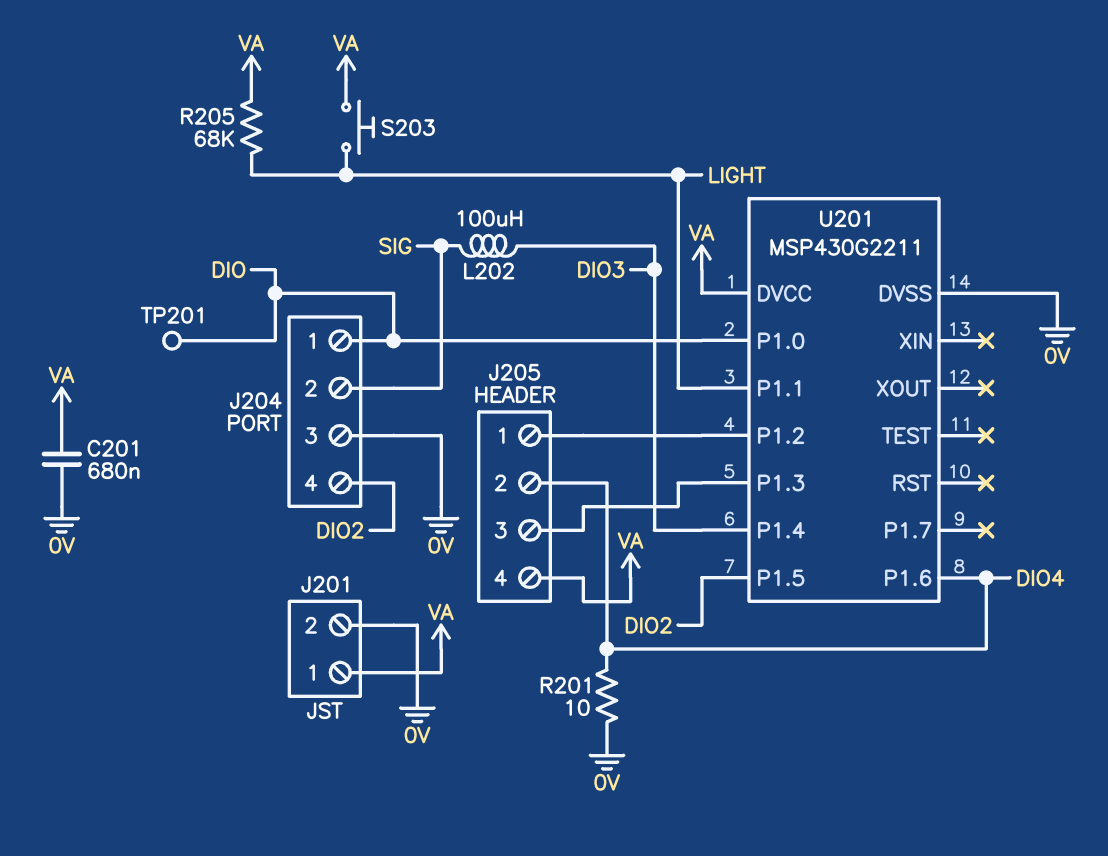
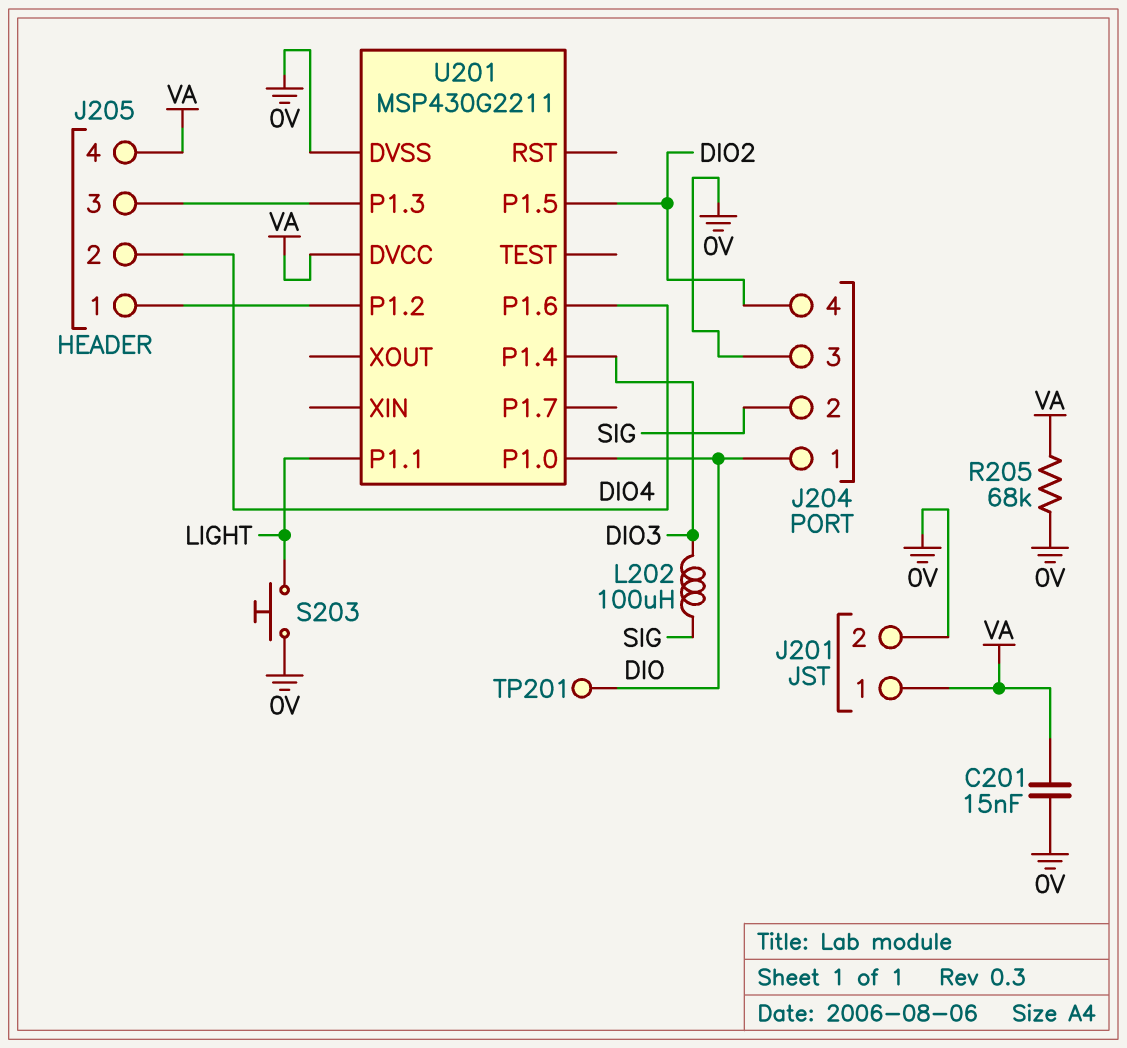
C201: 680nF (0V, VA) -> 15nF (0V, VA)
R201: 10 (0V, DIO4) -> none
R205: 68k (LIGHT, VA) -> 68k (0V, VA)
S203: button (LIGHT, VA) -> button (0V, LIGHT)

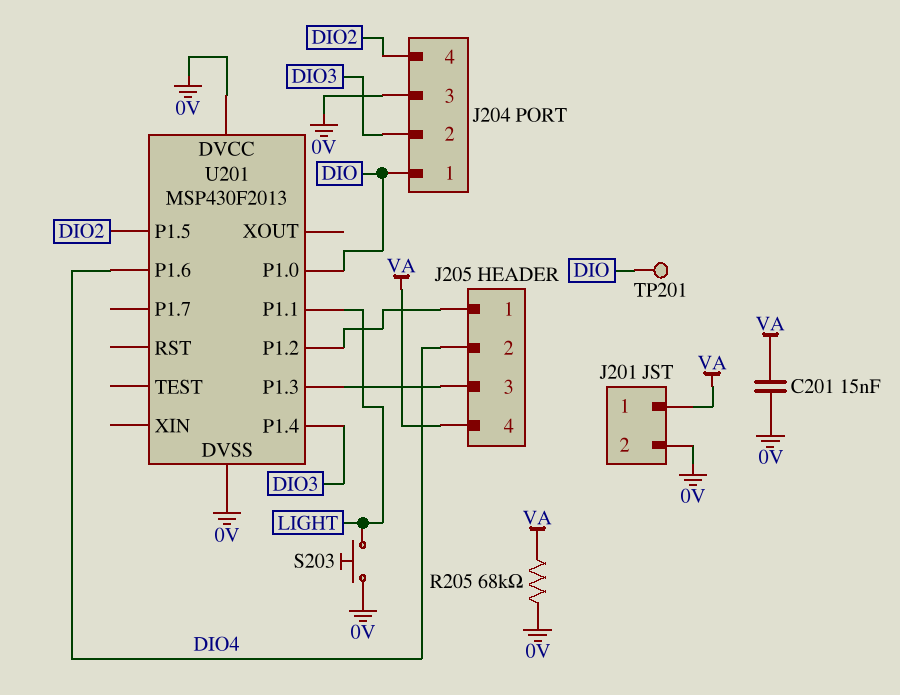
J204 pin 2: SIG -> DIO3
L202: 100uH (DIO3, SIG) -> none
U201: MSP430G2211 -> MSP430F2013
U201 pin DVCC: VA -> 0V

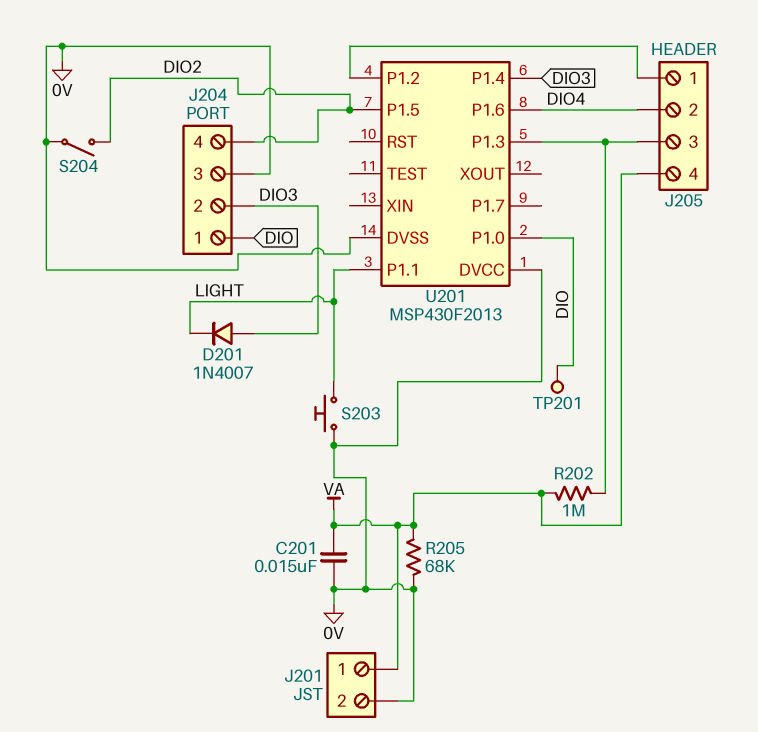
D201: none -> diode 1N4007 (A DIO3, K LIGHT)
R202: none -> 1M (J205/3, VA)
S204: none -> switch (0V, DIO2)

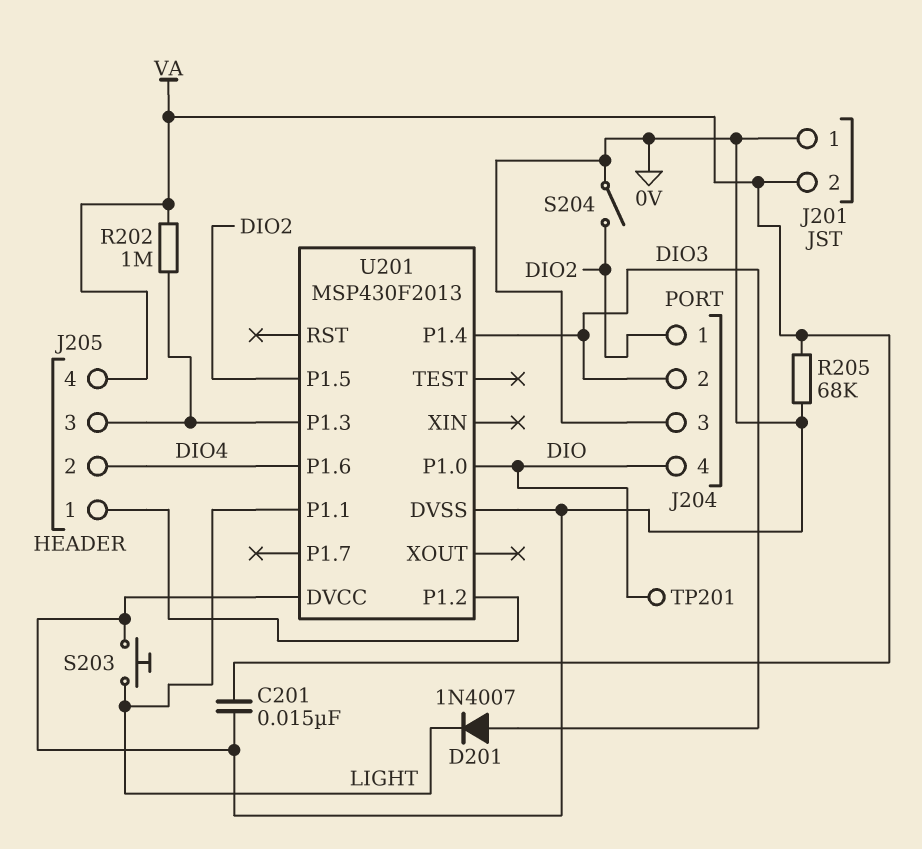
J201 pin 1: VA -> 0V
J201 pin 2: 0V -> VA
J204 pin 1: DIO -> DIO2
J204 pin 4: DIO2 -> DIO

